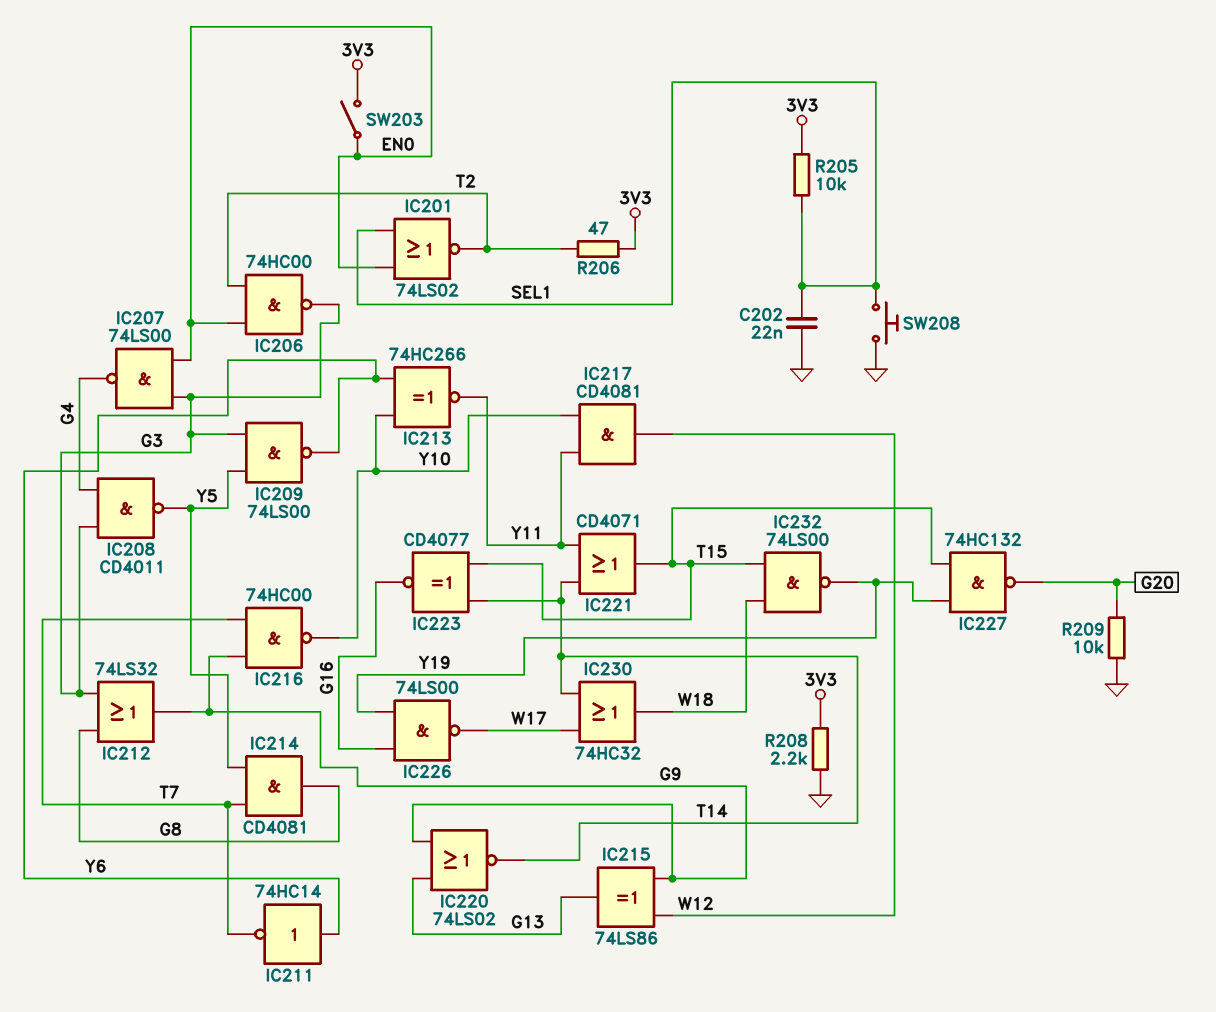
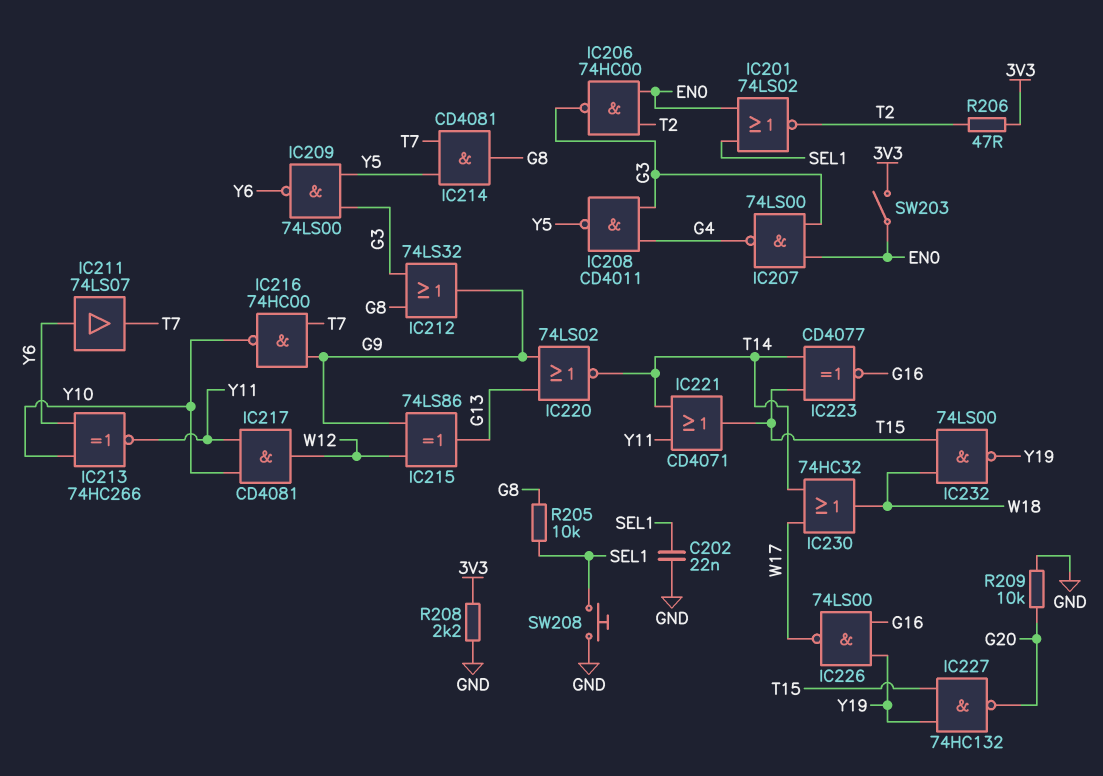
IC211: NOT 74HC14 (in Y6, out T7) -> buffer 74LS07 (in Y6, out T7)
R205: 10k (3V3, SEL1) -> 10k (G8, SEL1)

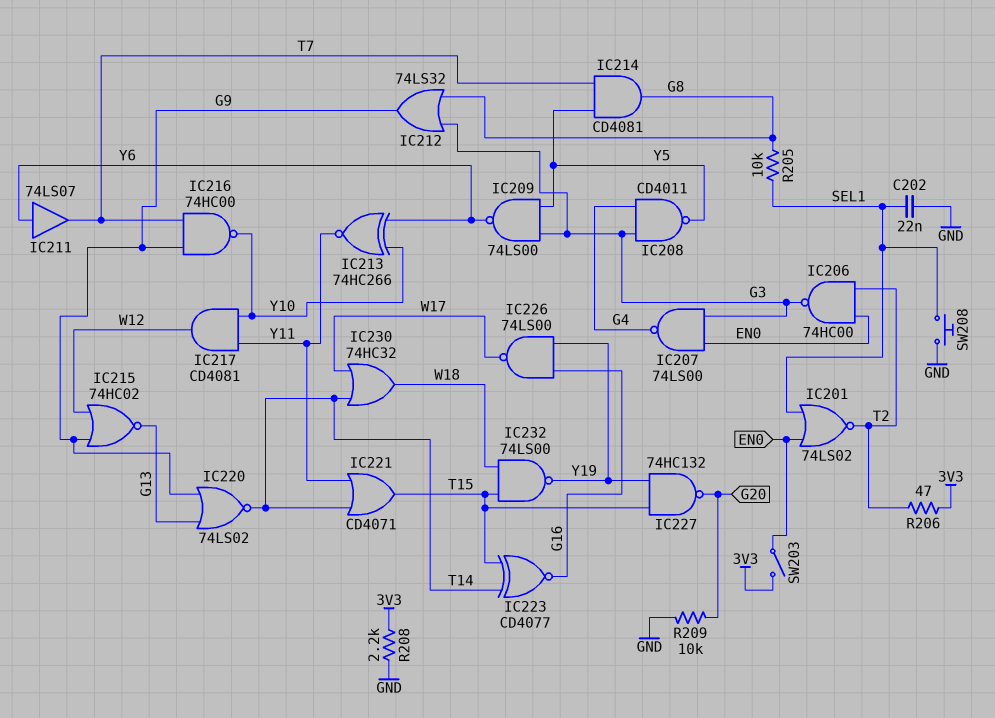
IC215: XOR 74LS86 (in G9, in W12, out G13) -> NOR 74HC02 (in G9, in W12, out G13)

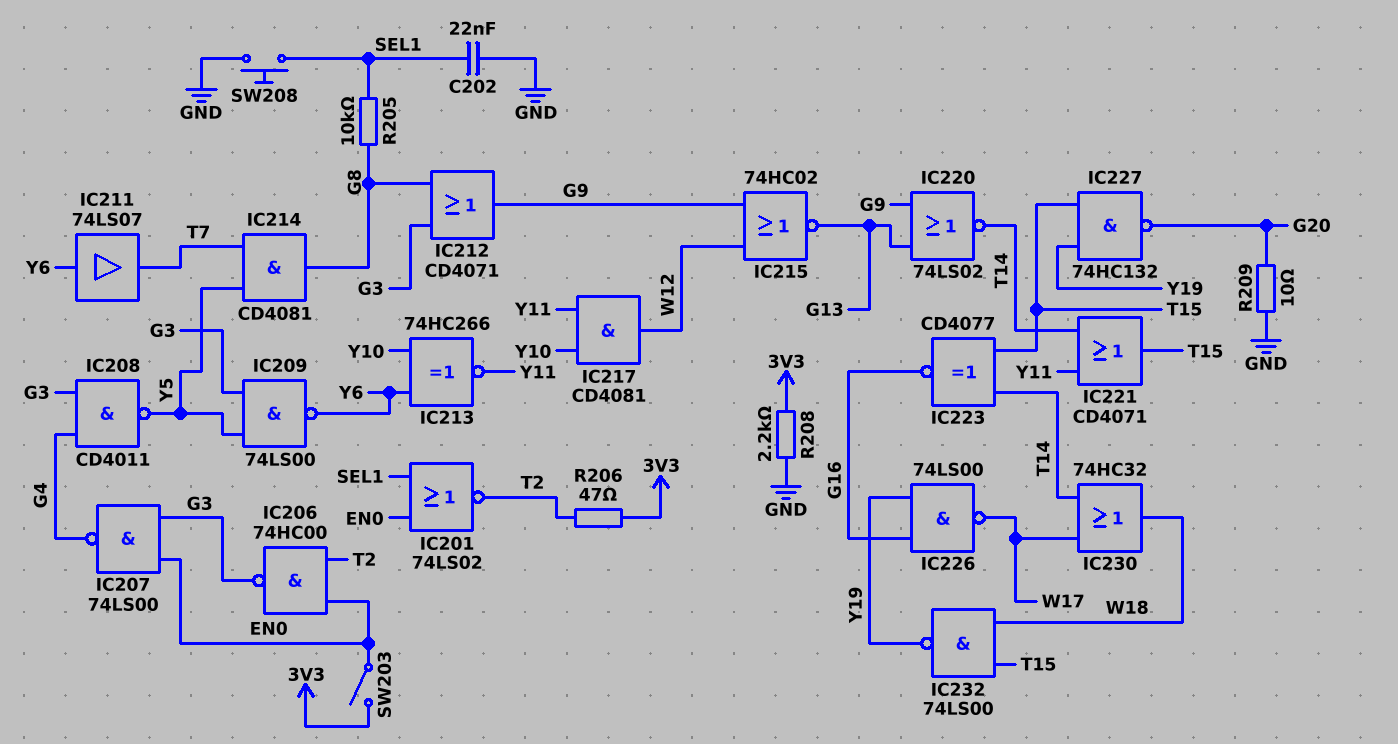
IC212: OR 74LS32 (in G3, in G8, out G9) -> OR CD4071 (in G3, in G8, out G9)
IC216: NAND 74HC00 (in G9, in T7, out Y10) -> none
R209: 10k (G20, GND) -> 10 (G20, GND)

